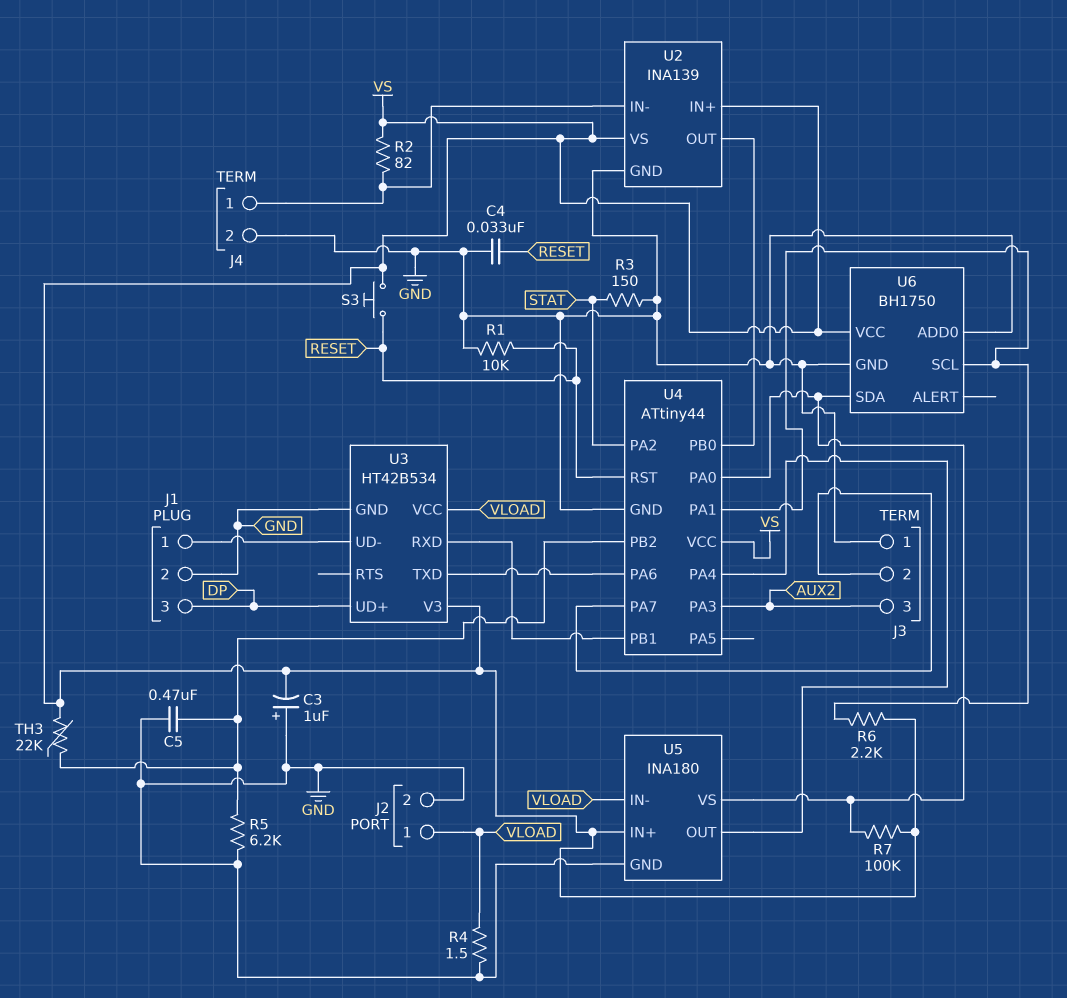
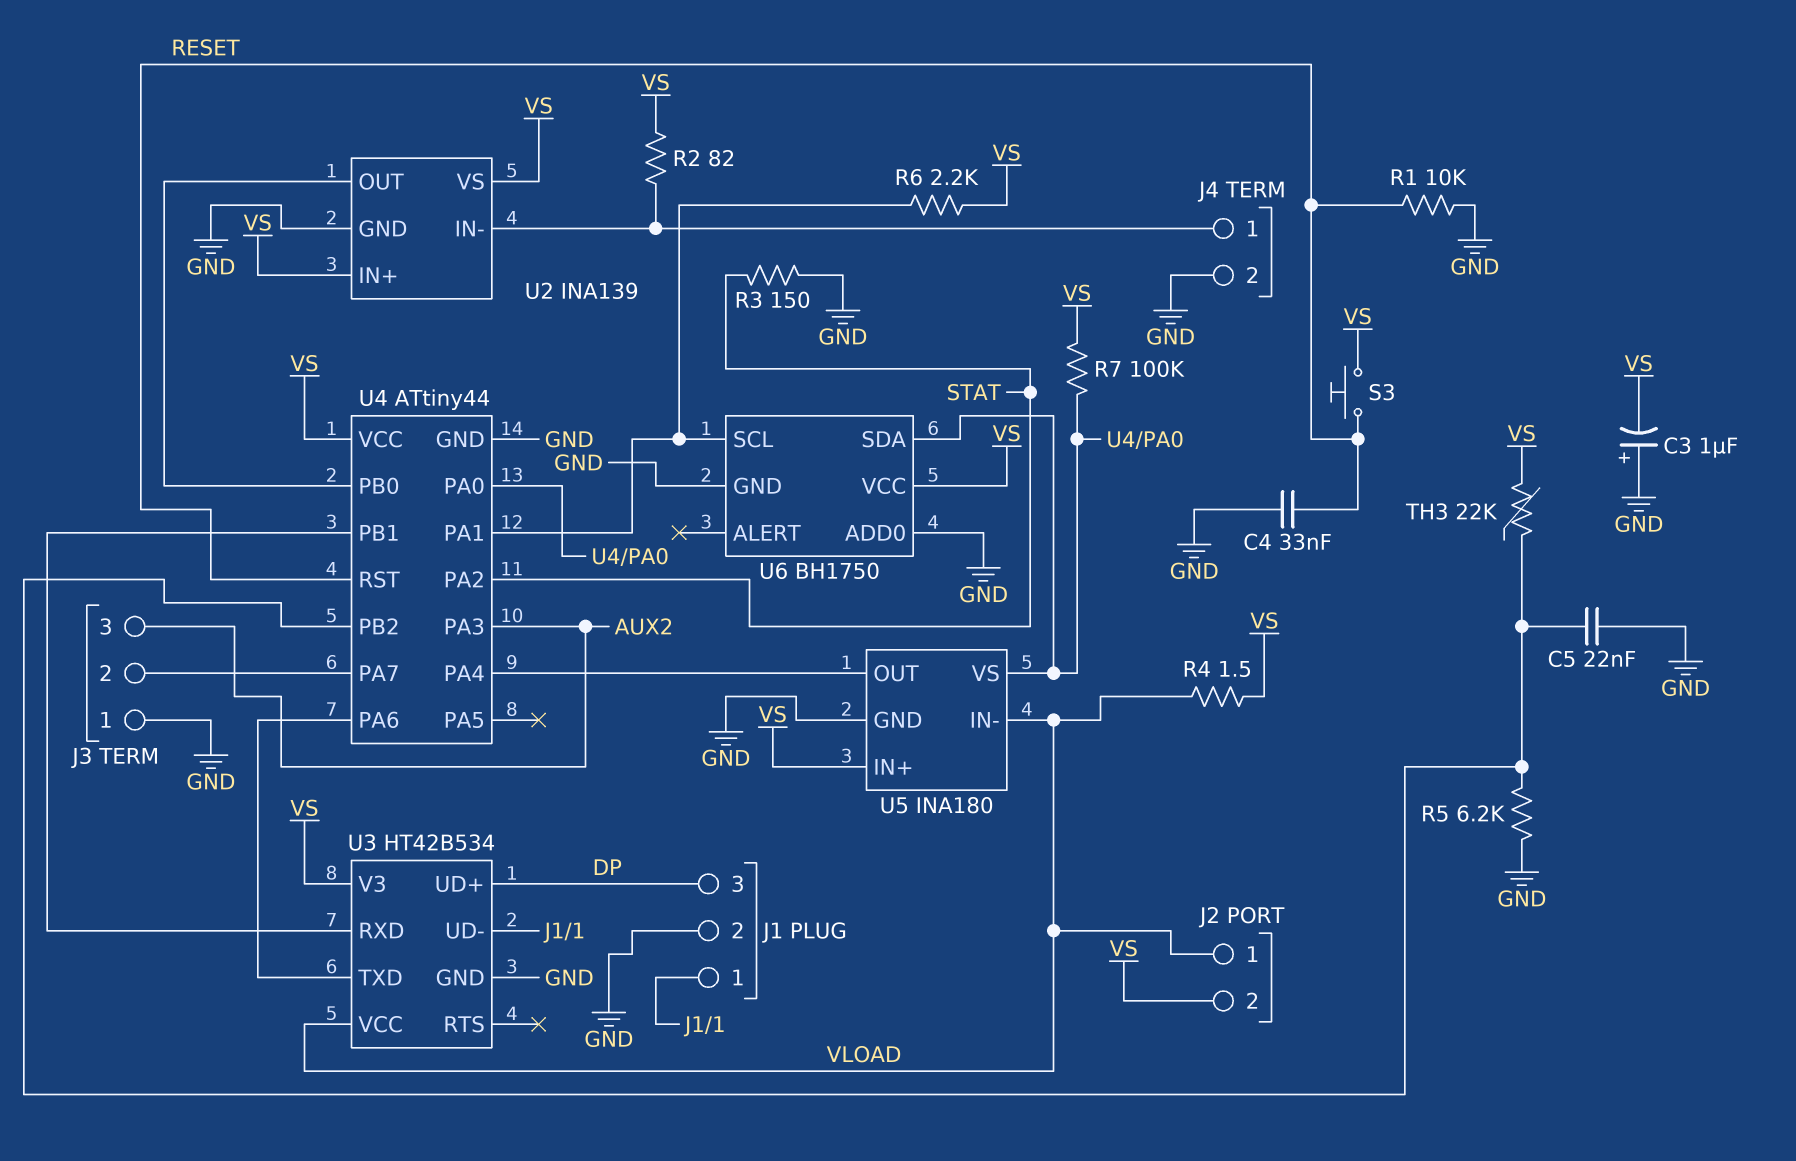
C5: 470nF (GND, U4/PB2) -> 22nF (GND, U4/PB2)
J2 pin 2: GND -> VS
R4: 1.5 (GND, VLOAD) -> 1.5 (VLOAD, VS)

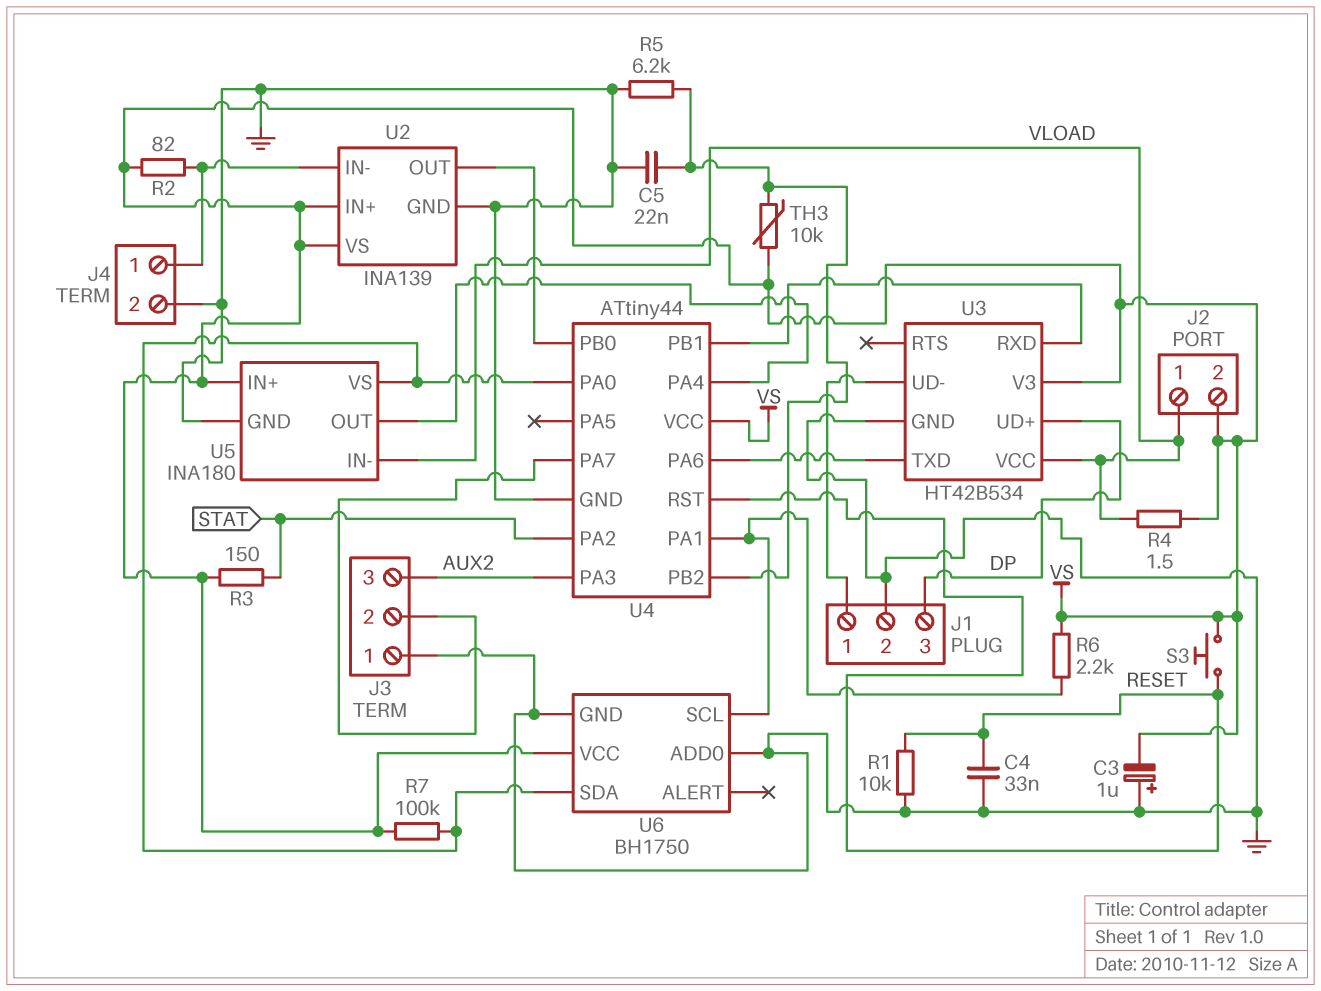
R3: 150 (GND, STAT) -> 150 (STAT, VS)
TH3: 22k (U4/PB2, VS) -> 10k (U4/PB2, VS)

